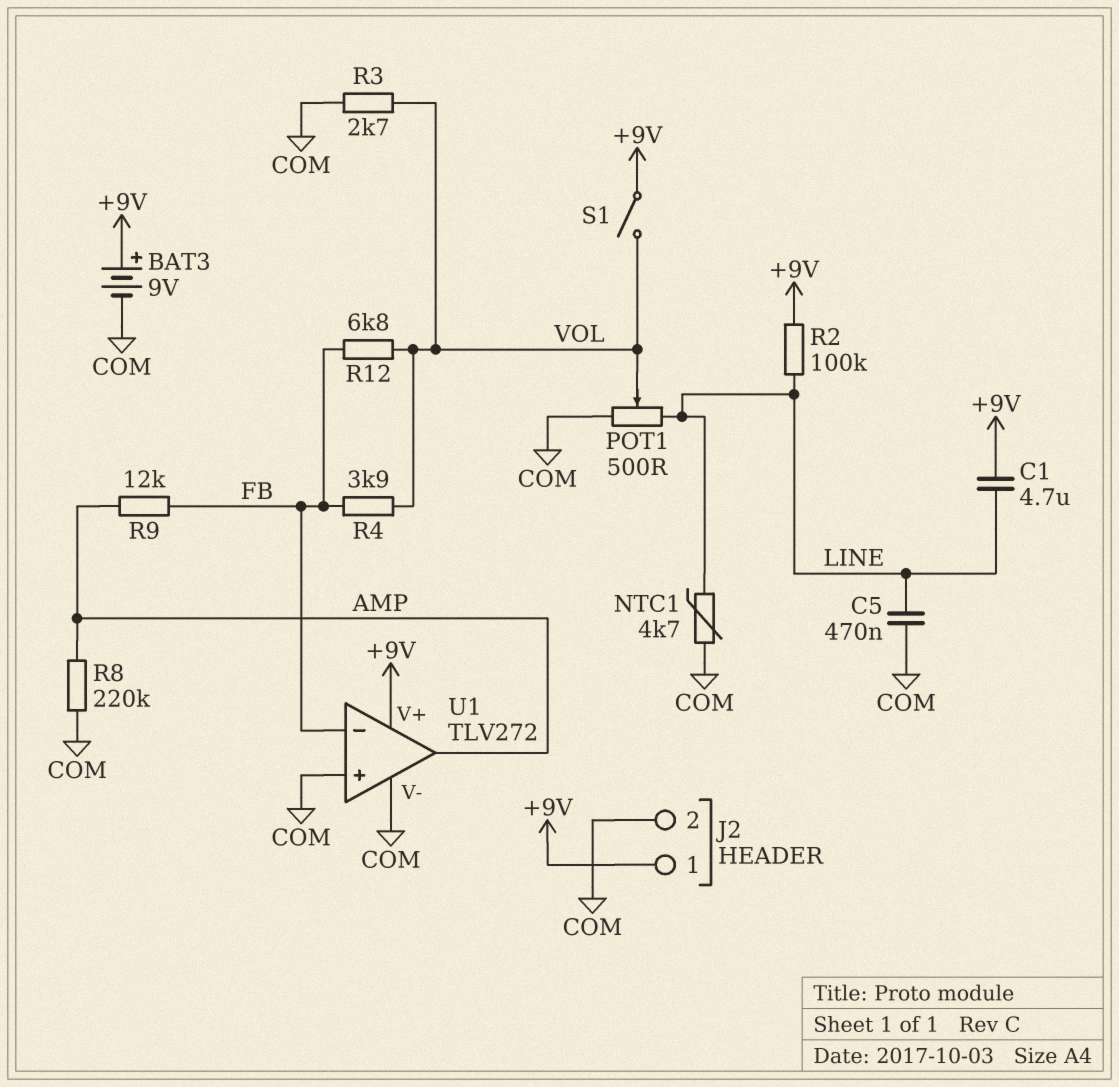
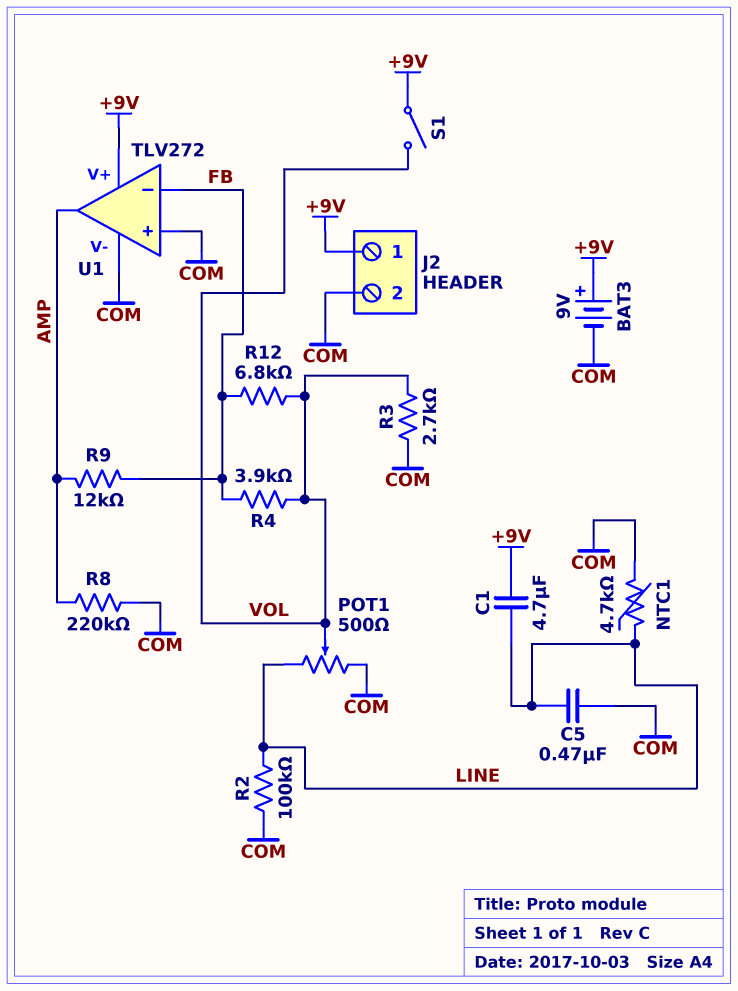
R2: 100k (+9V, LINE) -> 100k (COM, LINE)

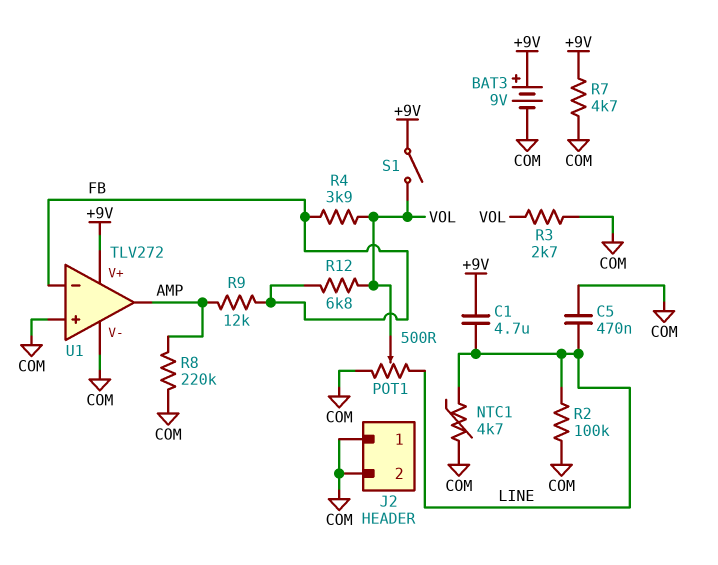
J2 pin 1: +9V -> COM
R7: none -> 4.7k (+9V, COM)

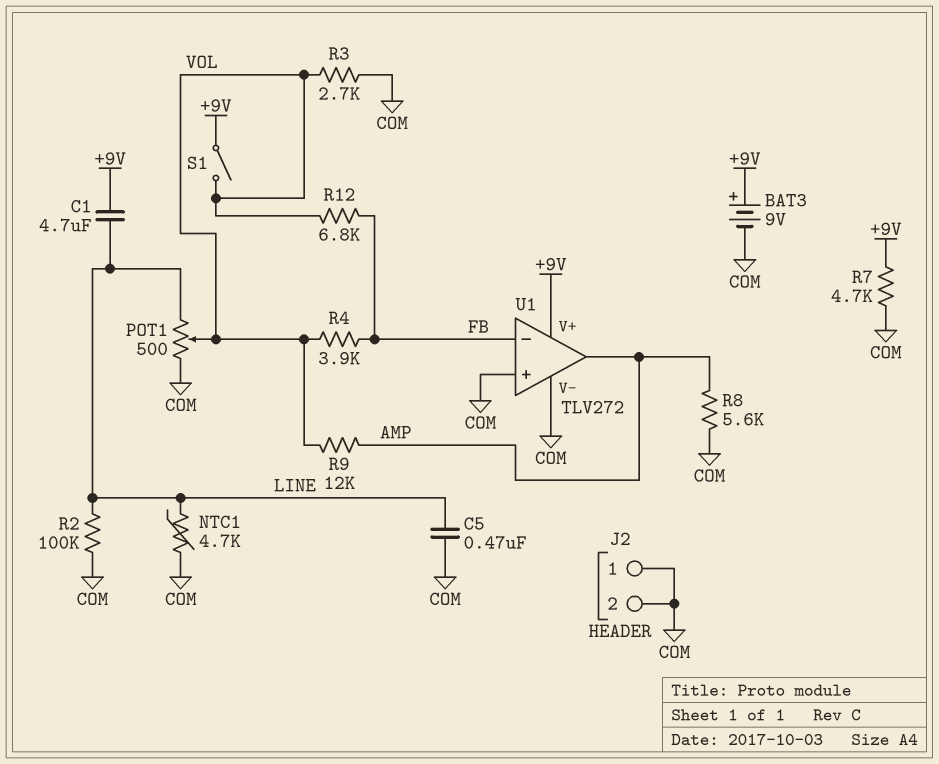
R8: 220k (AMP, COM) -> 5.6k (AMP, COM)
R9: 12k (AMP, FB) -> 12k (AMP, VOL)

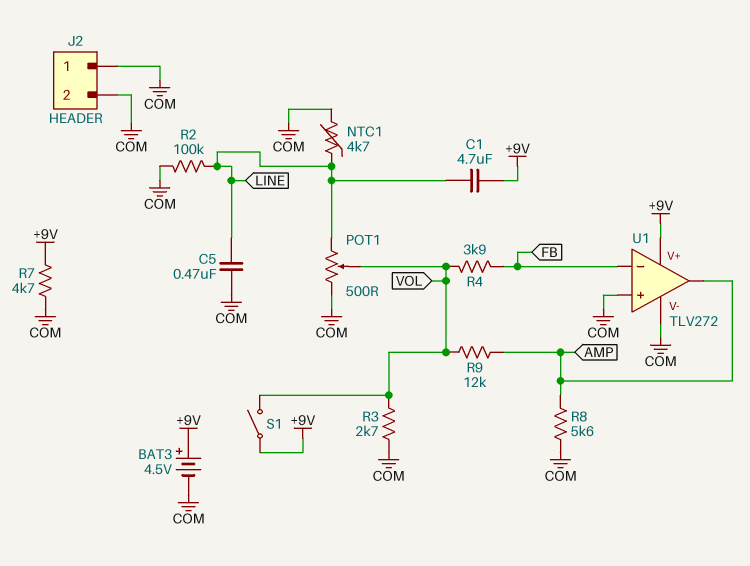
BAT3: 9V (plus +9V, minus COM) -> 4.5V (plus +9V, minus COM)
R12: 6.8k (FB, VOL) -> none

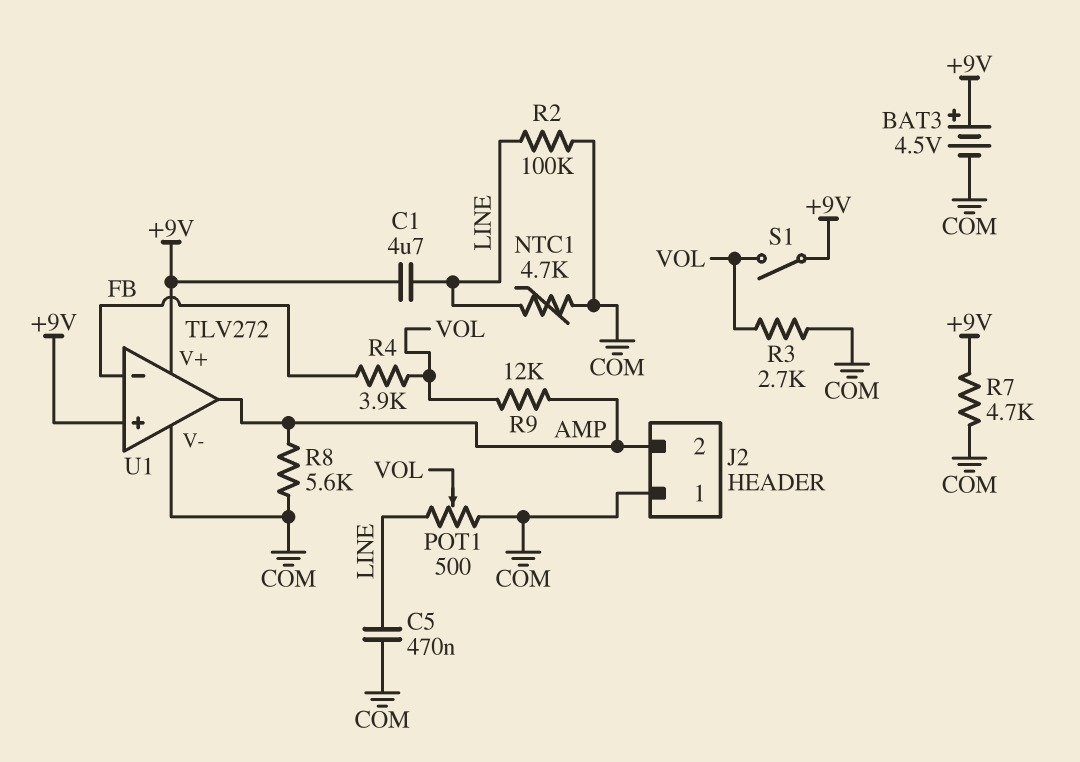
J2 pin 2: COM -> AMP
U1 pin in+: COM -> +9V

